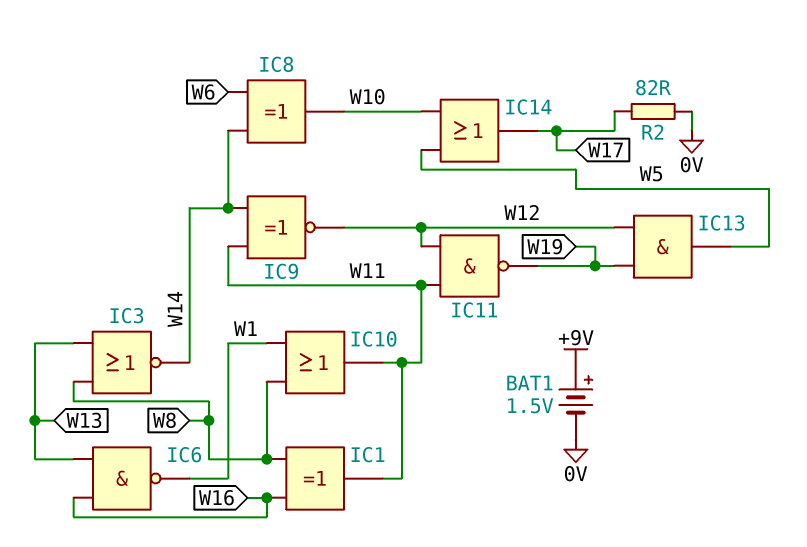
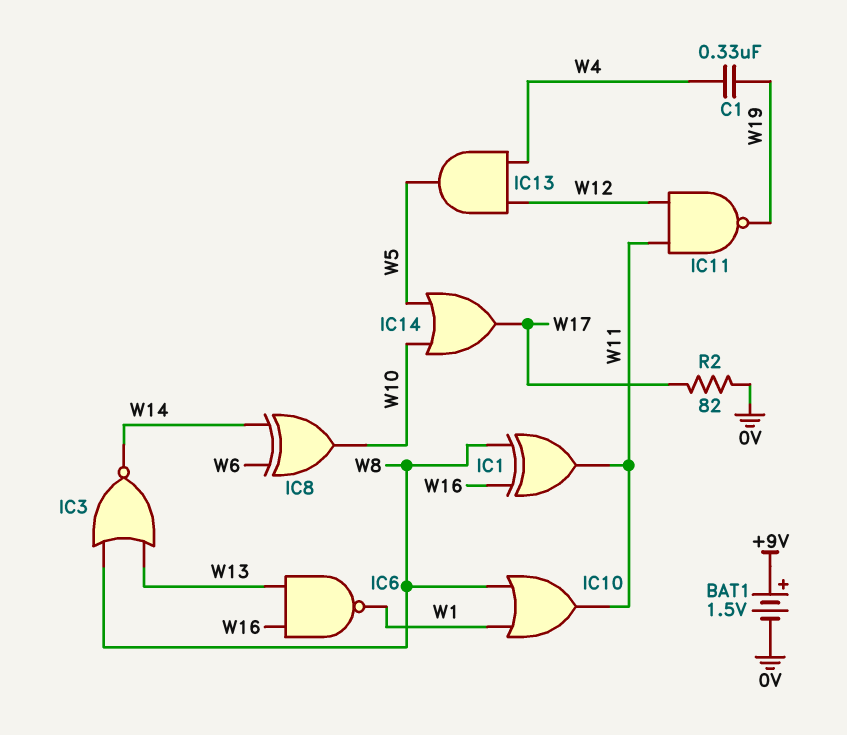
C1: none -> 330nF (W4, W19)
IC9: XNOR (in W11, in W14, out W12) -> none
IC13: AND (in W12, in W19, out W5) -> AND (in W4, in W12, out W5)

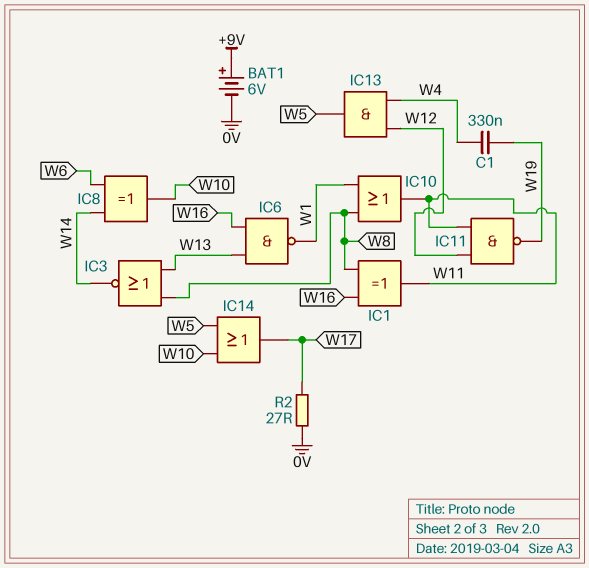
BAT1: 1.5V (plus +9V, minus 0V) -> 6V (plus +9V, minus 0V)
R2: 82 (0V, W17) -> 27 (0V, W17)

